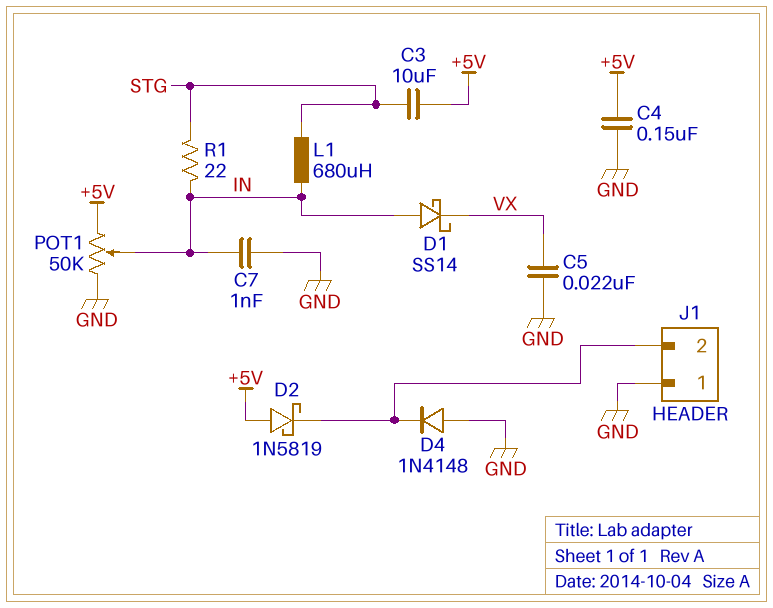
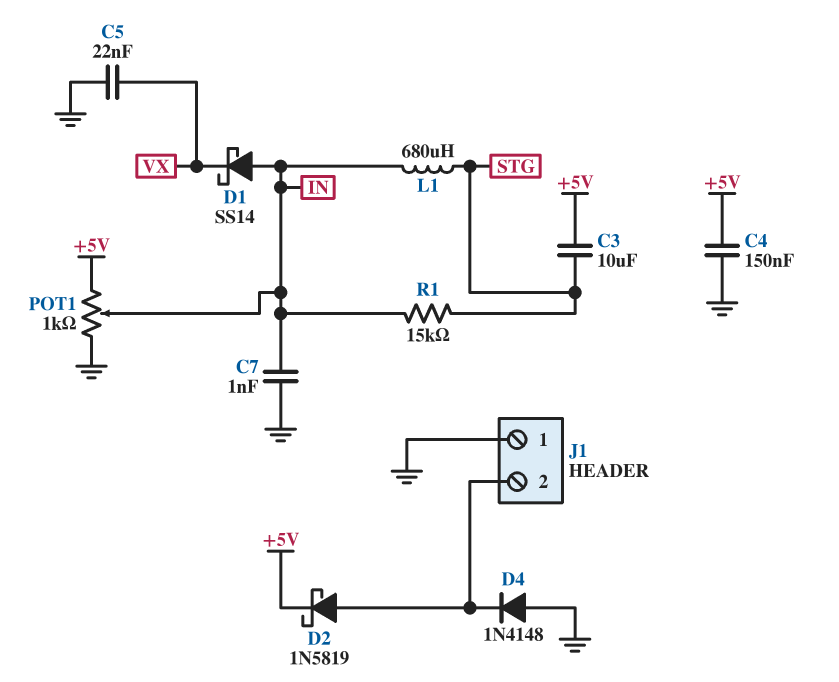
D2: schottky 1N5819 (A +5V, K J1/2) -> schottky 1N5819 (A J1/2, K +5V)
POT1: 50k (+5V, GND, wiper IN) -> 1k (+5V, GND, wiper IN)
R1: 22 (IN, STG) -> 15k (IN, STG)

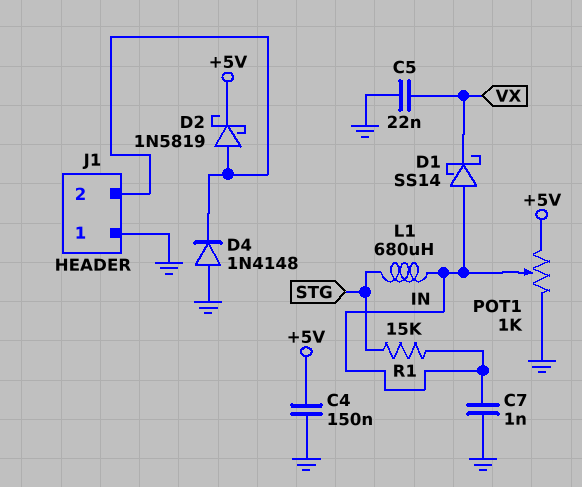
C3: 10uF (+5V, STG) -> none

